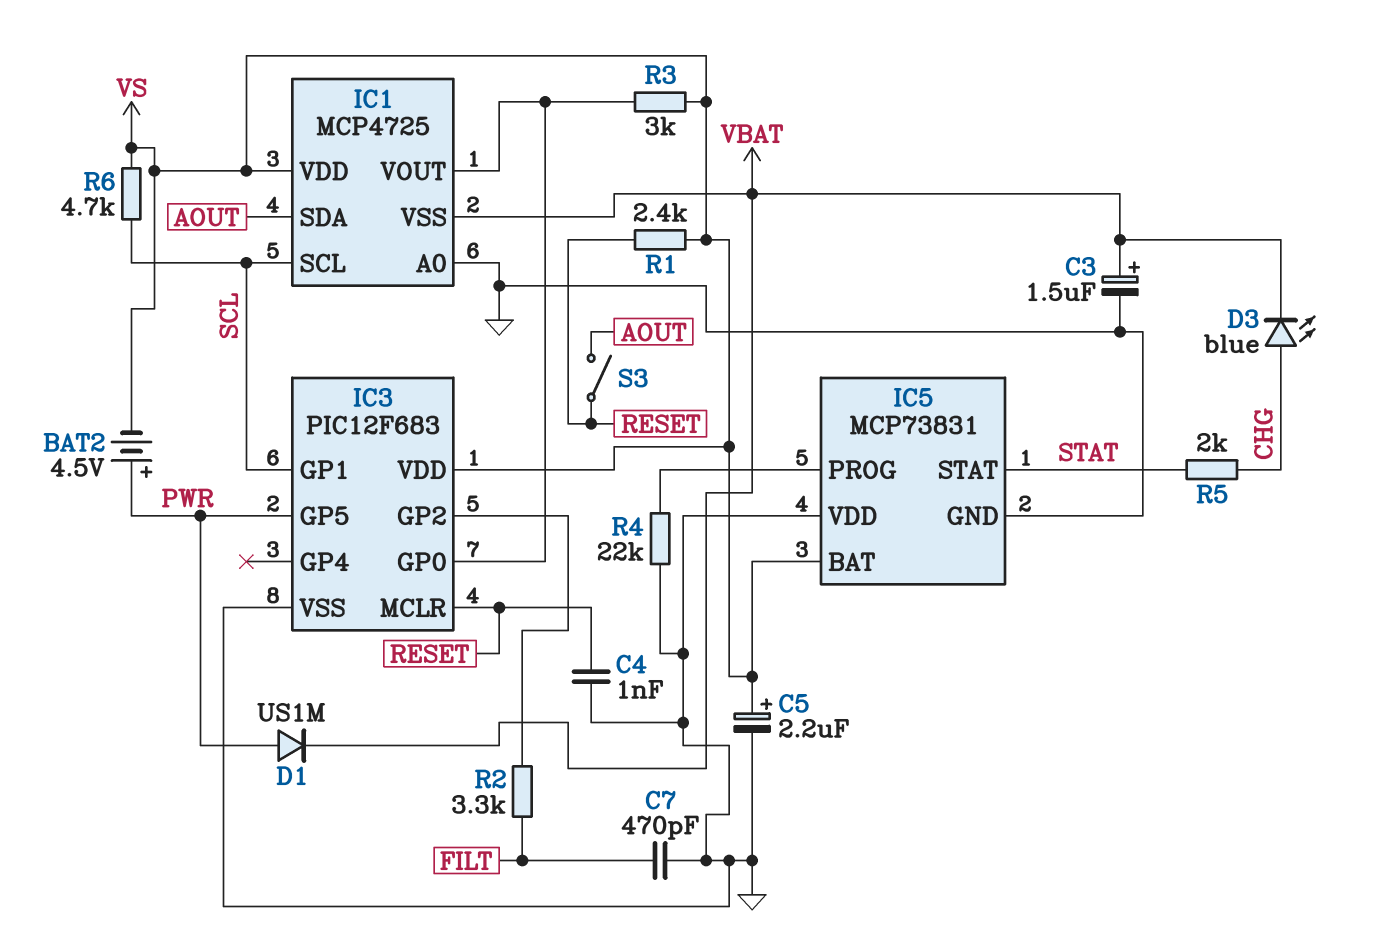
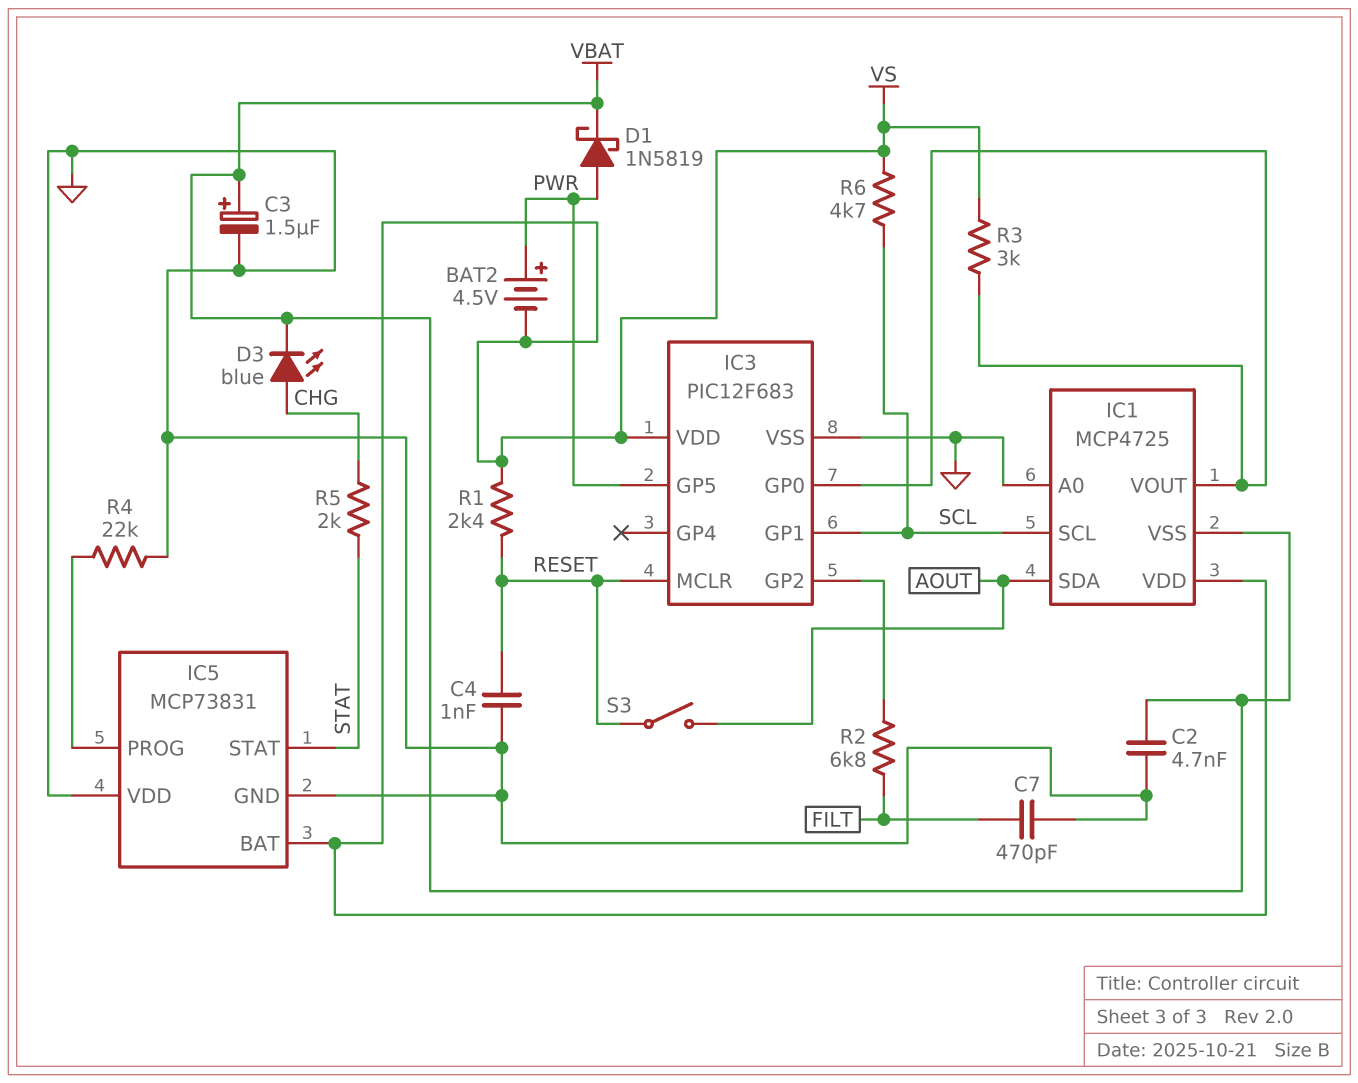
C2: none -> 4.7nF (GND, VBAT)
C5: 2.2uF (plus VS, minus GND) -> none
D1: diode US1M (A PWR, K VBAT) -> schottky 1N5819 (A PWR, K VBAT)
R2: 3.3k (FILT, IC3/GP2) -> 6.8k (FILT, IC3/GP2)

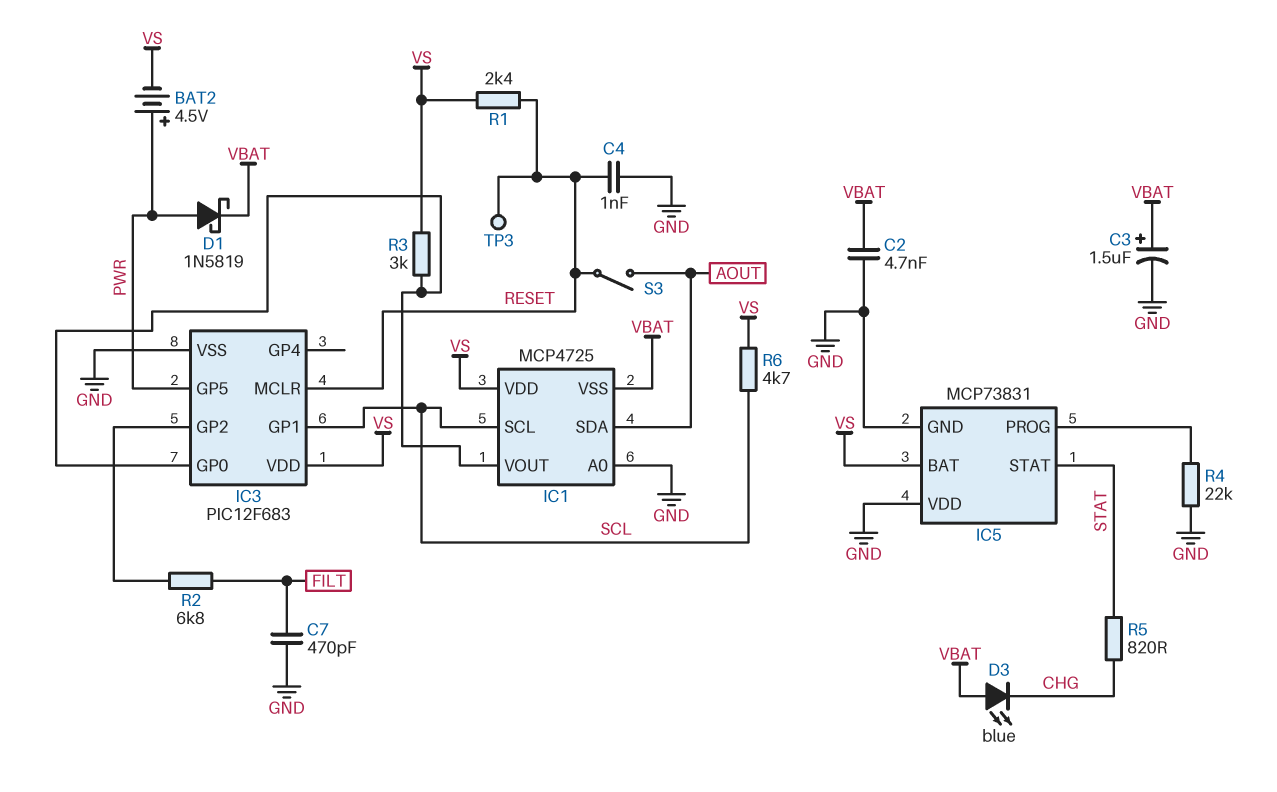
D3: LED blue (A CHG, K VBAT) -> LED blue (A VBAT, K CHG)
R5: 2k (CHG, STAT) -> 820 (CHG, STAT)
TP3: none -> test point (RESET)

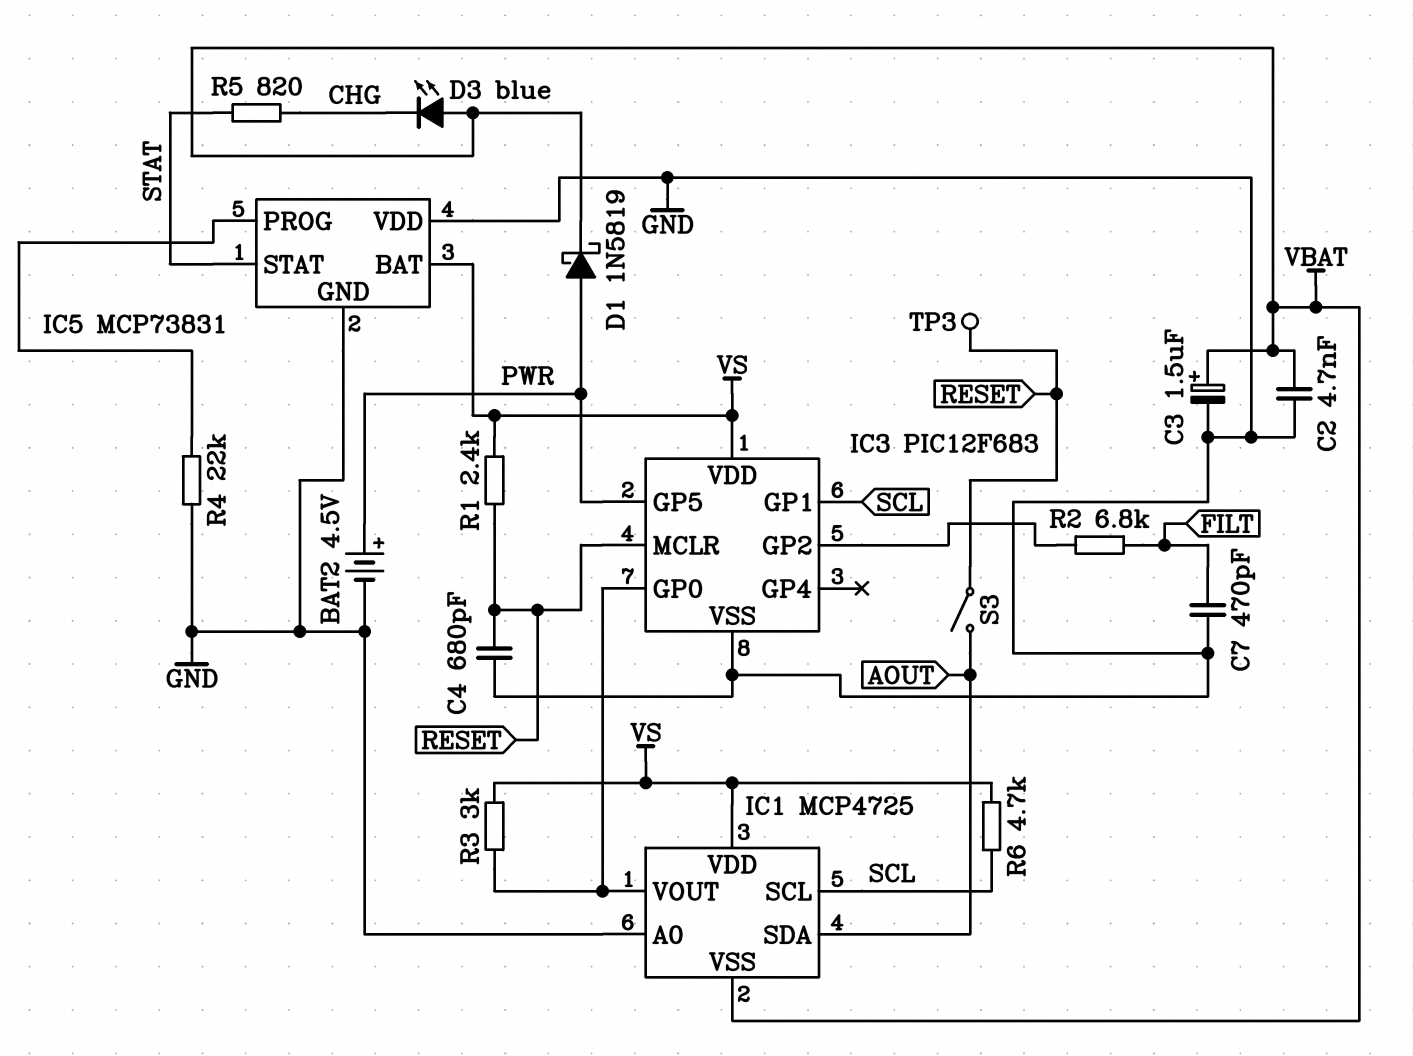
BAT2: 4.5V (plus PWR, minus VS) -> 4.5V (plus PWR, minus GND)
C4: 1nF (GND, RESET) -> 680pF (GND, RESET)

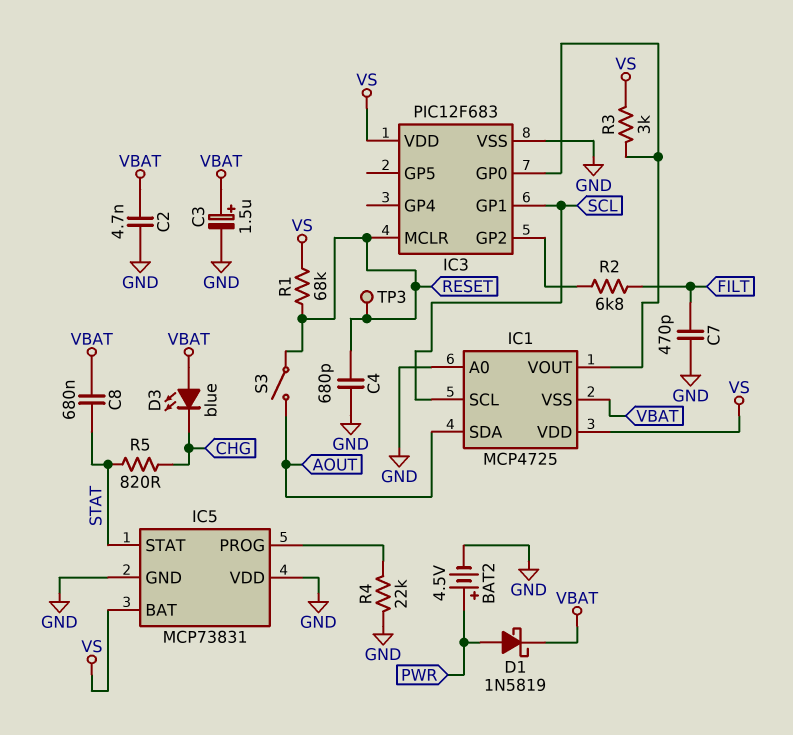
C8: none -> 680nF (STAT, VBAT)
IC3 pin GP5: PWR -> none
R1: 2.4k (RESET, VS) -> 68k (RESET, VS)
R6: 4.7k (SCL, VS) -> none

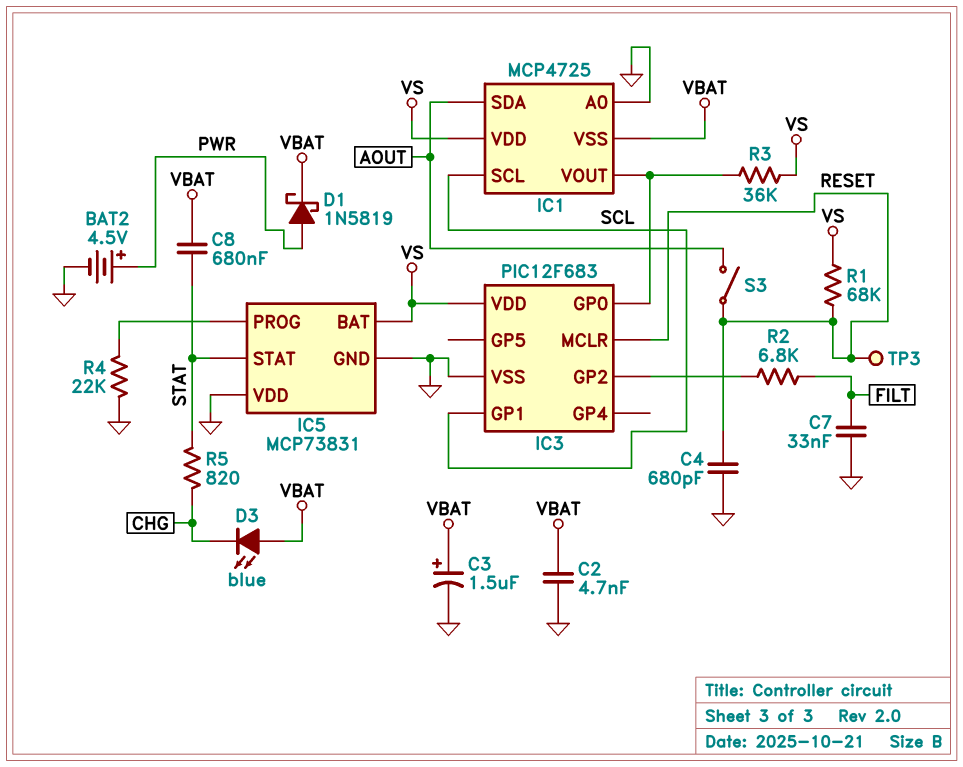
C7: 470pF (FILT, GND) -> 33nF (FILT, GND)
R3: 3k (IC1/VOUT, VS) -> 36k (IC1/VOUT, VS)

